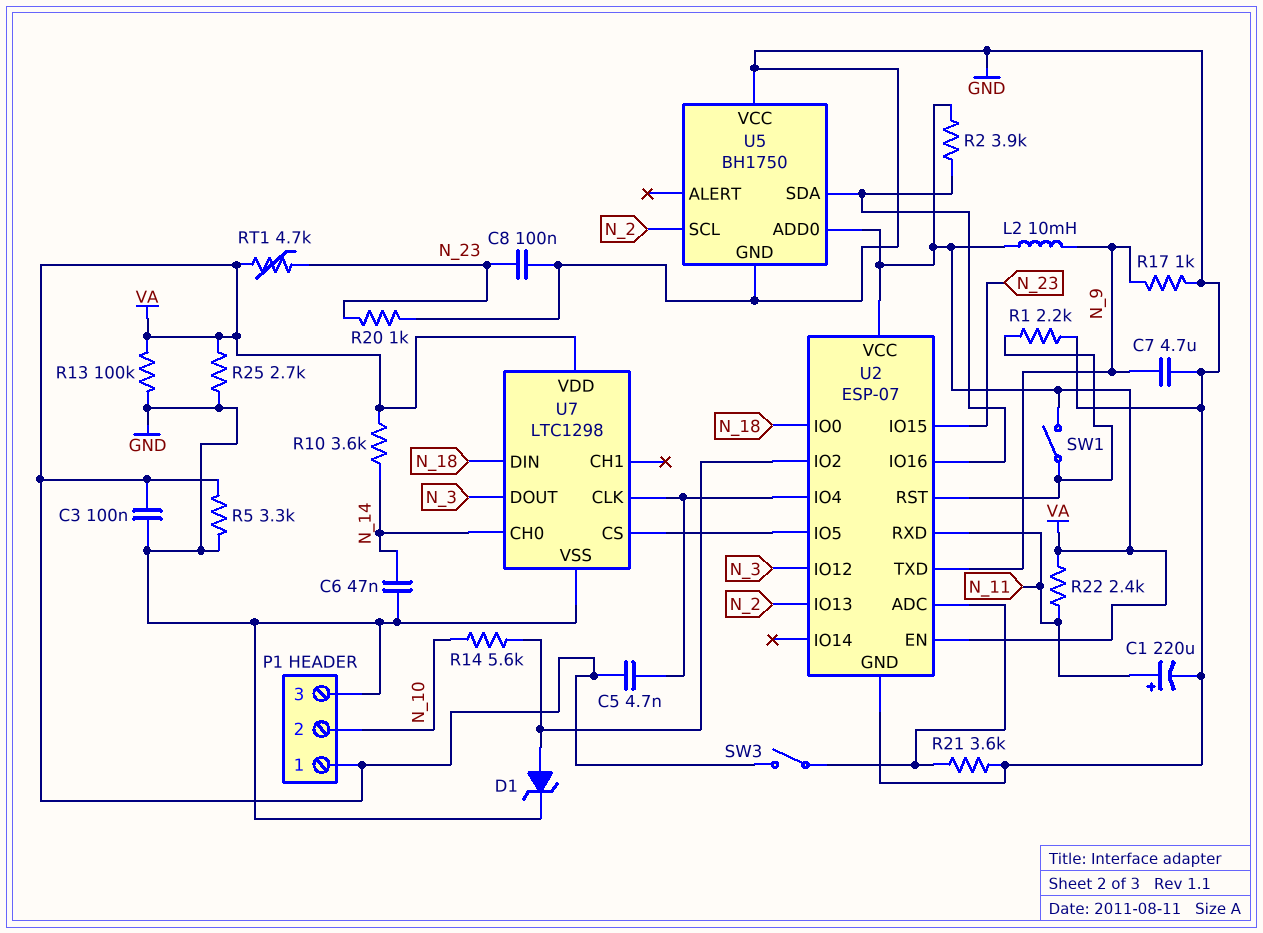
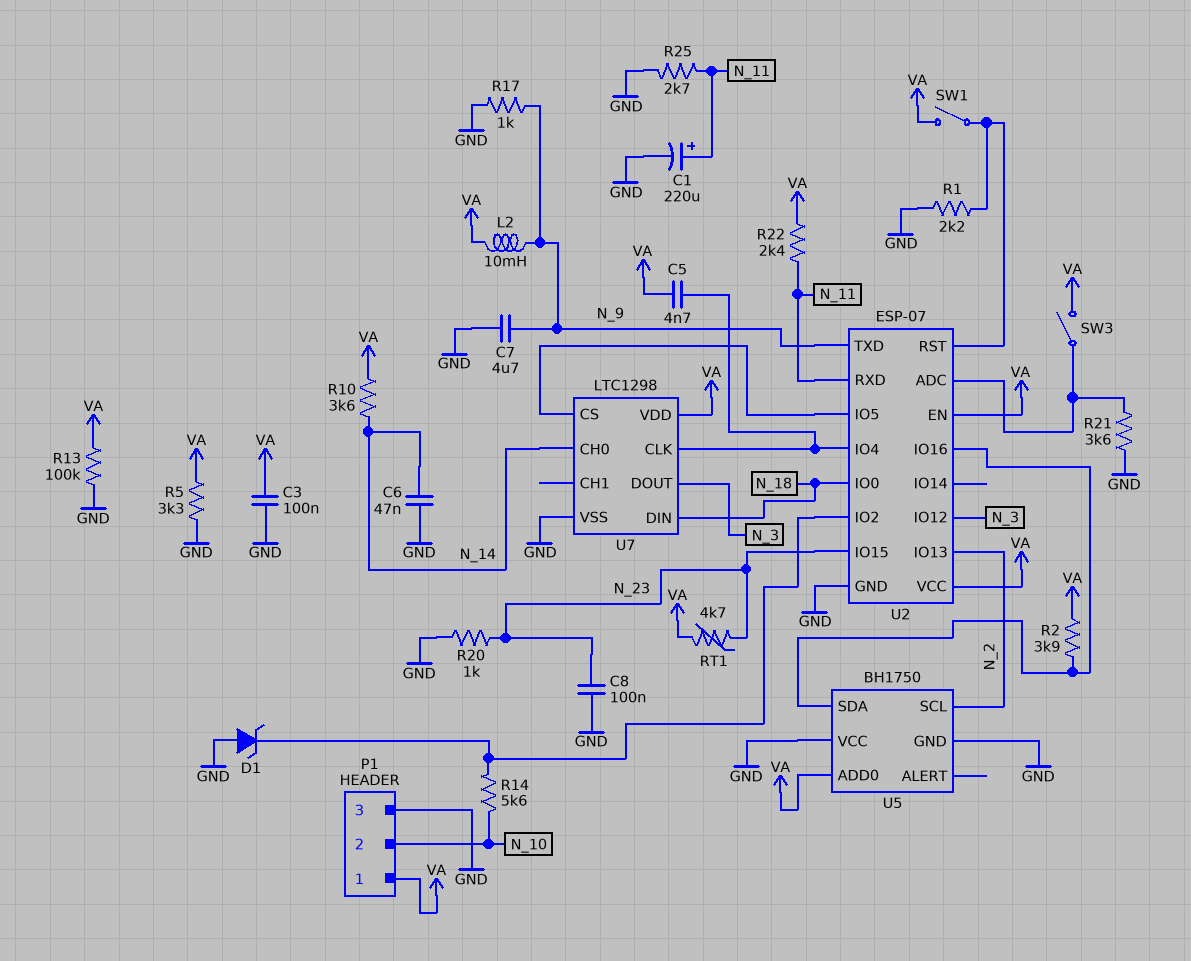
D1: zener (A U2/IO2, K GND) -> zener (A GND, K U2/IO2)
R25: 2.7k (GND, VA) -> 2.7k (GND, N_11)

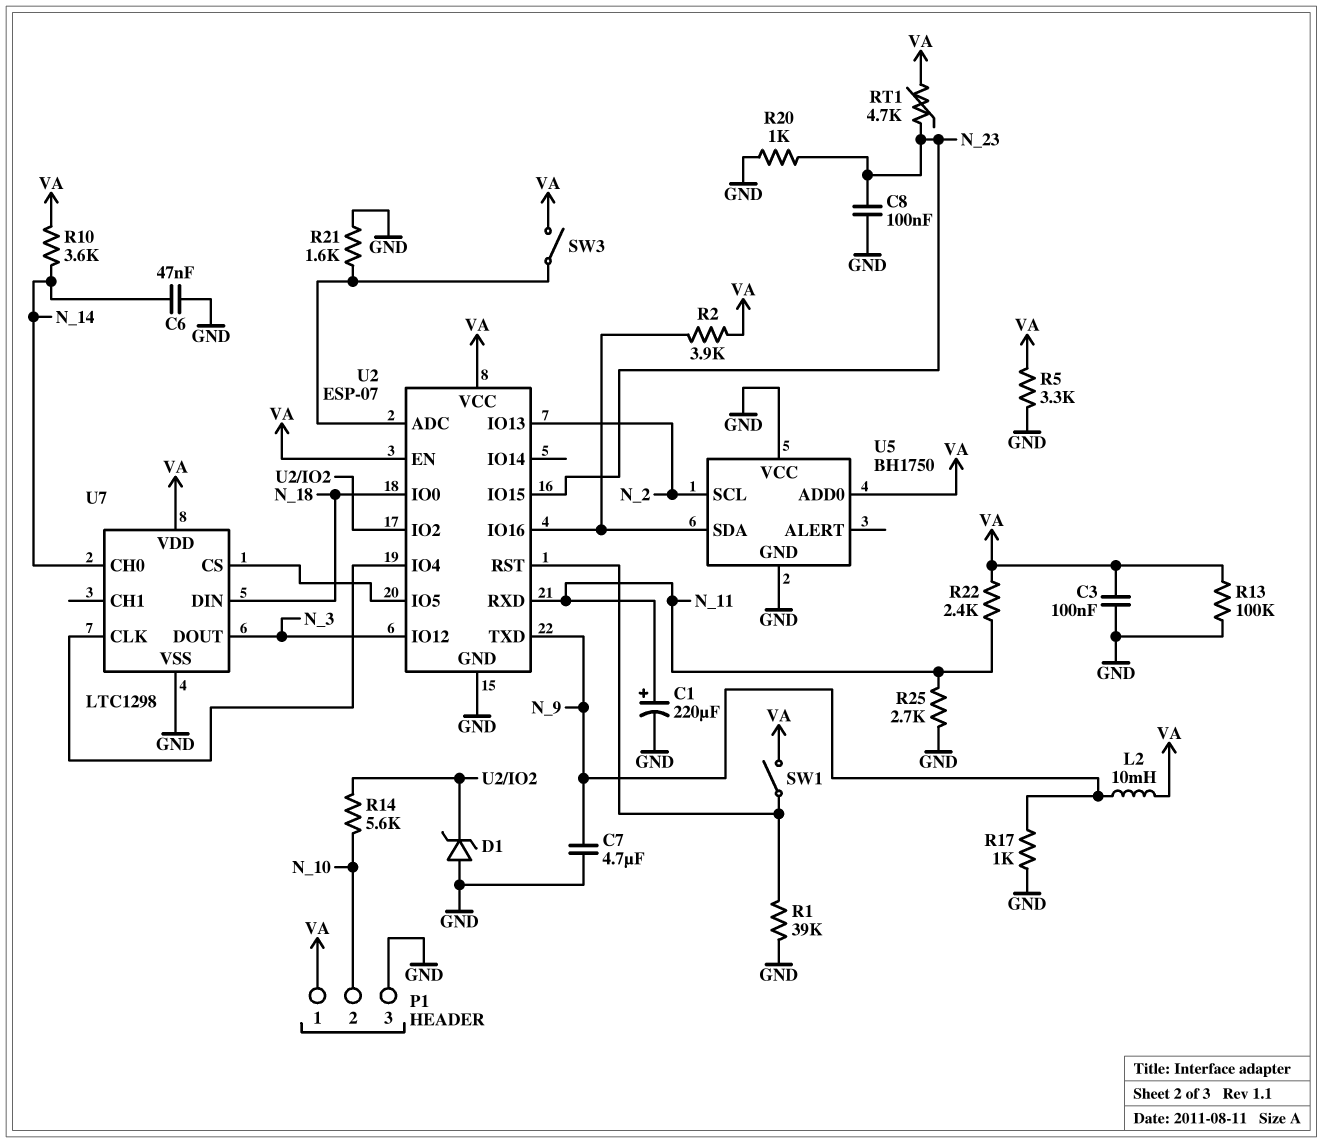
C5: 4.7nF (U2/IO4, VA) -> none
R1: 2.2k (GND, U2/RST) -> 39k (GND, U2/RST)
R21: 3.6k (GND, U2/ADC) -> 1.6k (GND, U2/ADC)

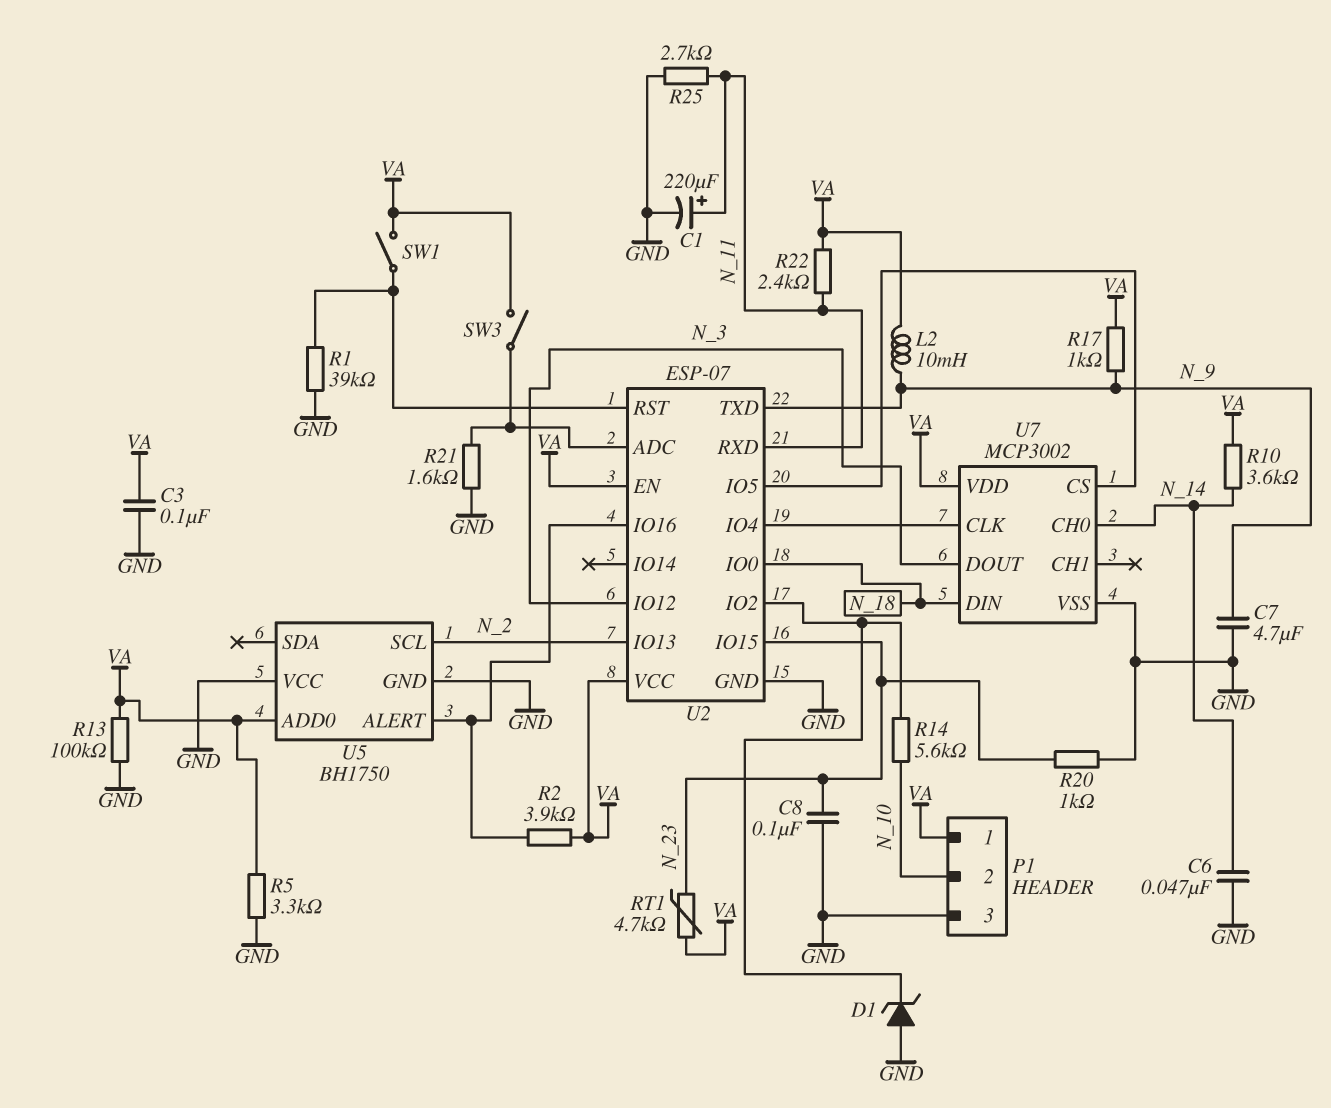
R17: 1k (GND, N_9) -> 1k (N_9, VA)
U5 pin ALERT: none -> U2/IO16
U5 pin SDA: U2/IO16 -> none
U7: LTC1298 -> MCP3002

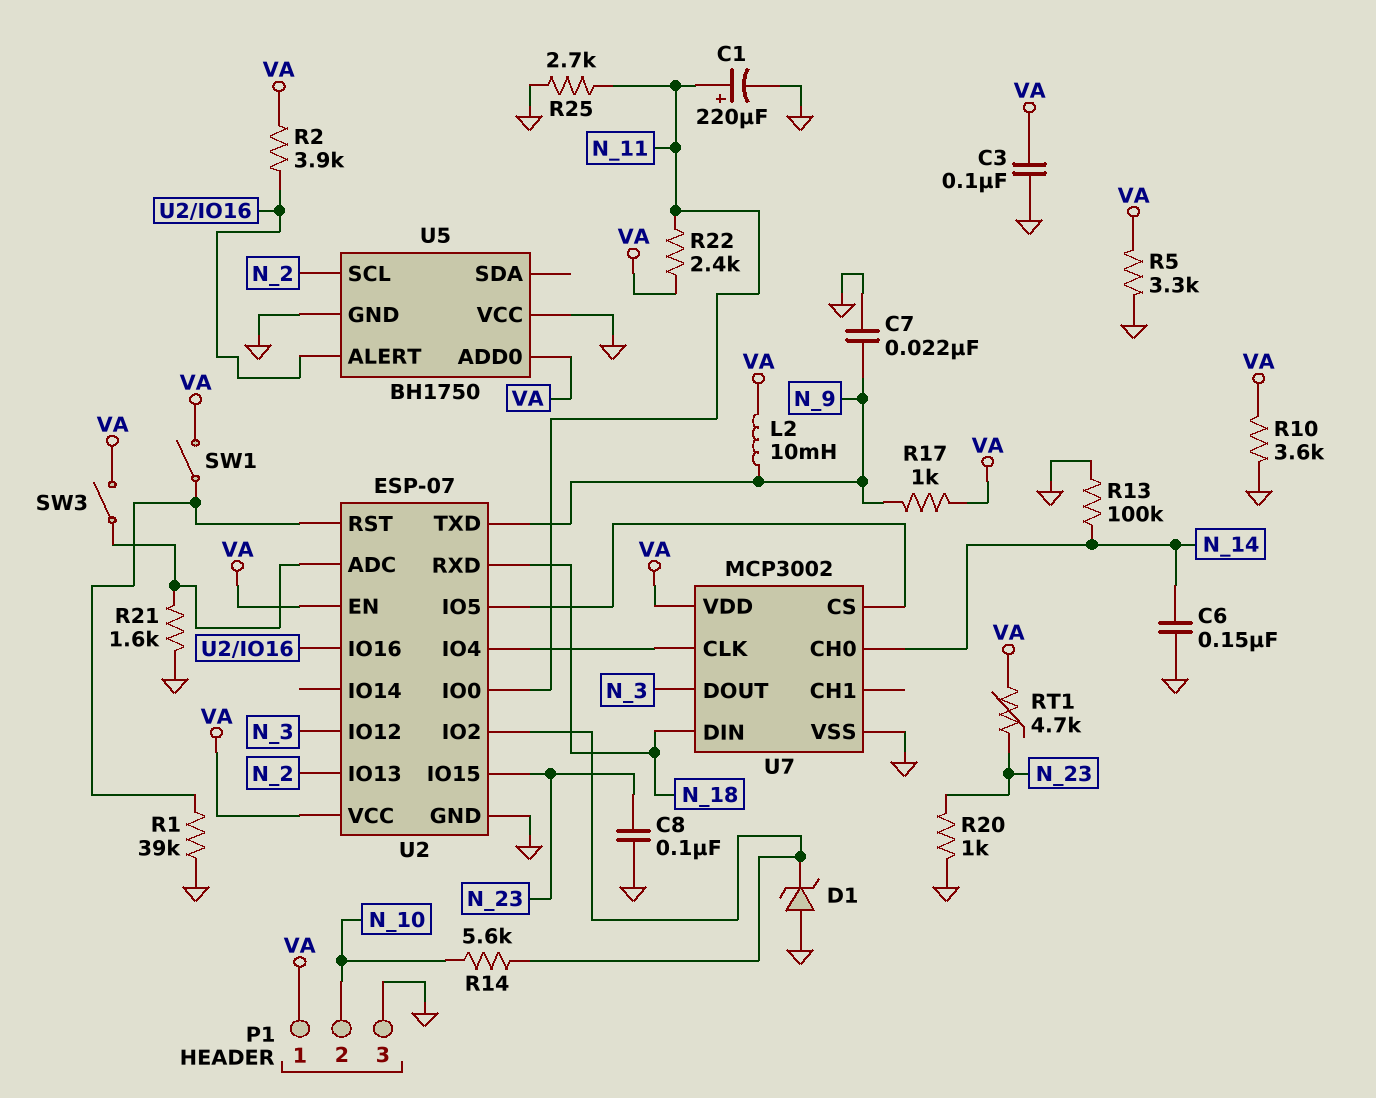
C6: 47nF (GND, N_14) -> 150nF (GND, N_14)
C7: 4.7uF (GND, N_9) -> 22nF (GND, N_9)
R10: 3.6k (N_14, VA) -> 3.6k (GND, VA)
R13: 100k (GND, VA) -> 100k (GND, N_14)
U2 pin IO0: N_18 -> N_11
U2 pin RXD: N_11 -> N_18

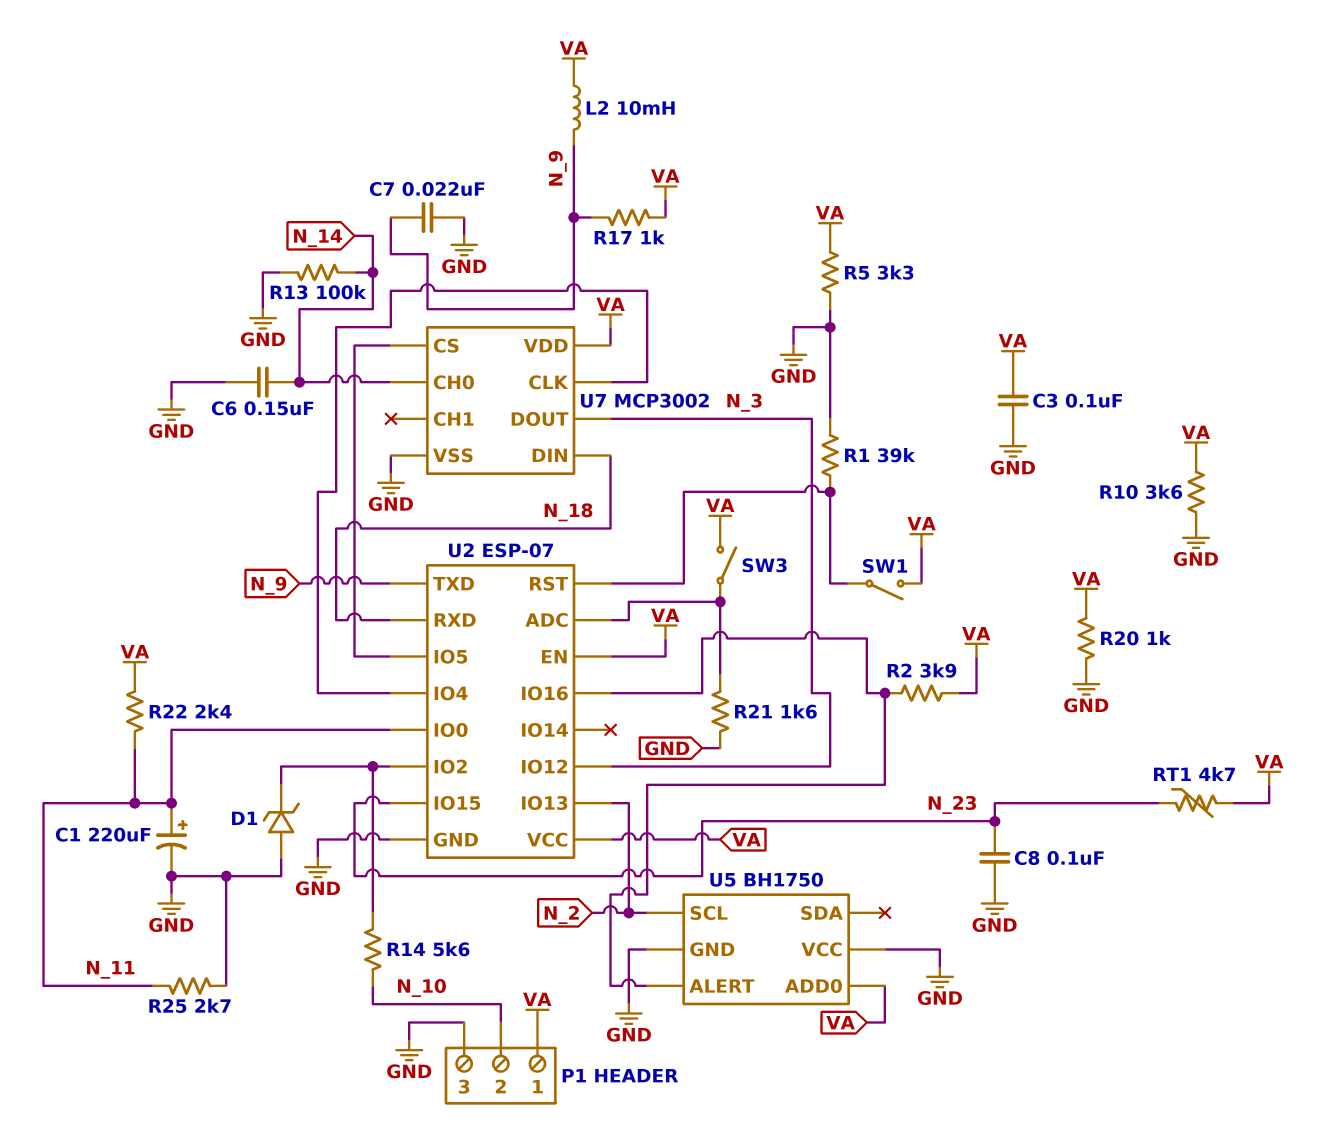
R20: 1k (GND, N_23) -> 1k (GND, VA)

